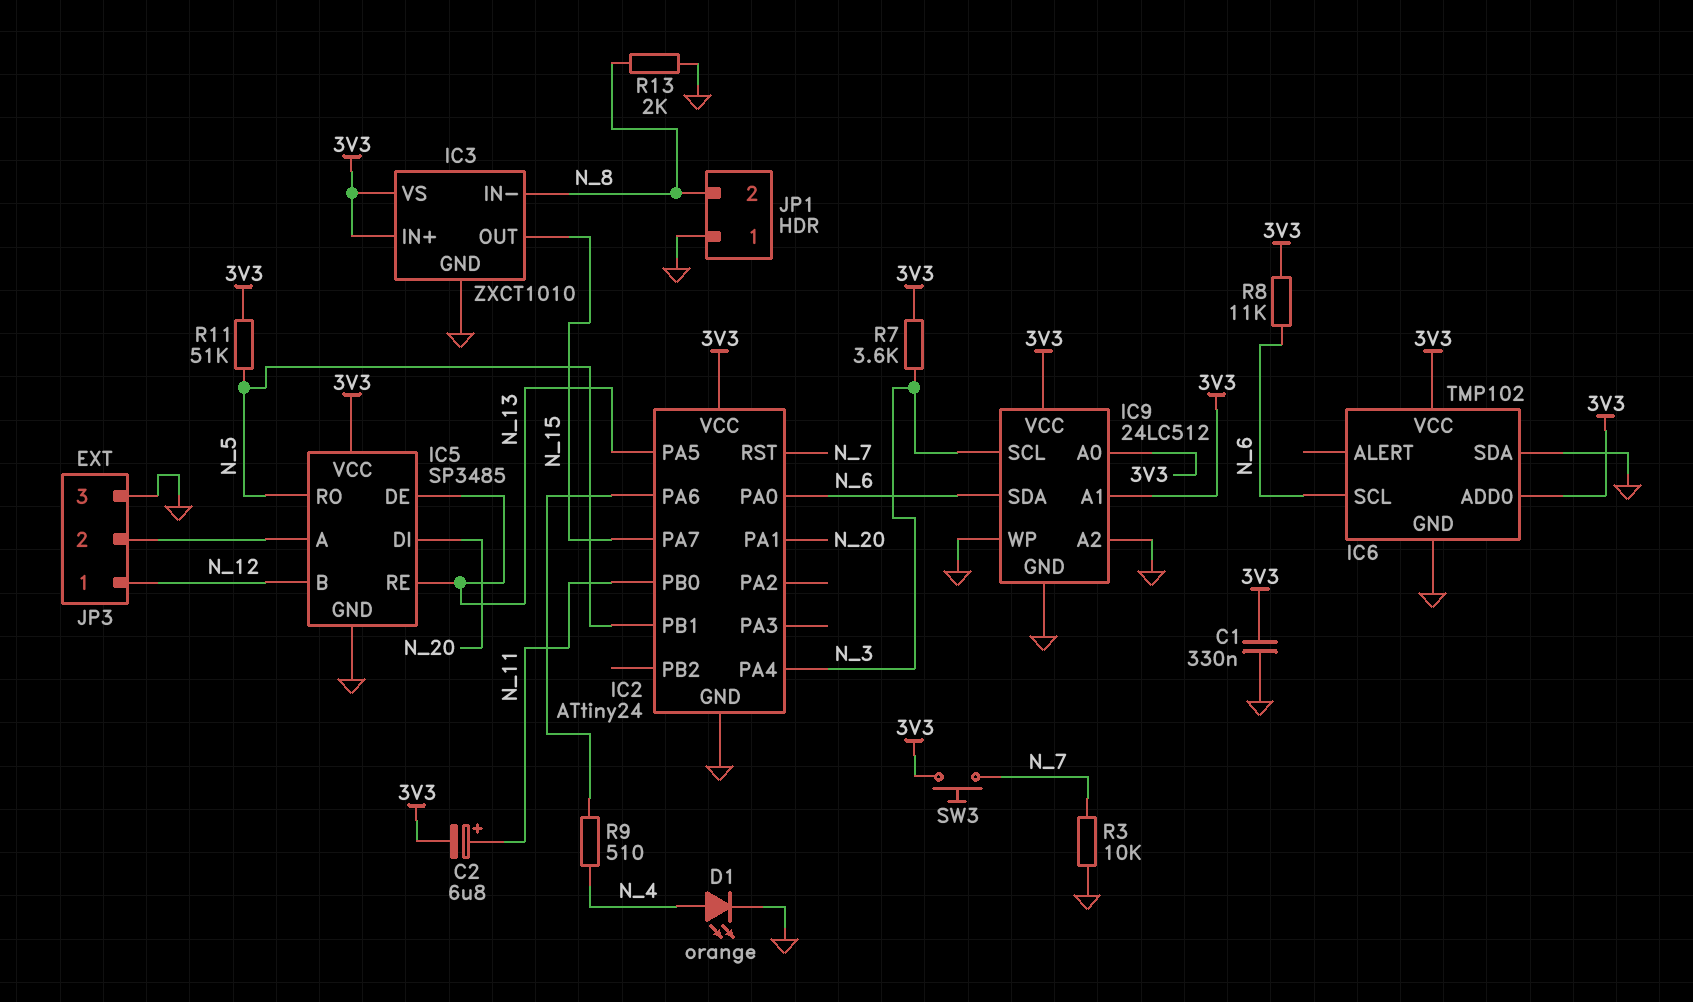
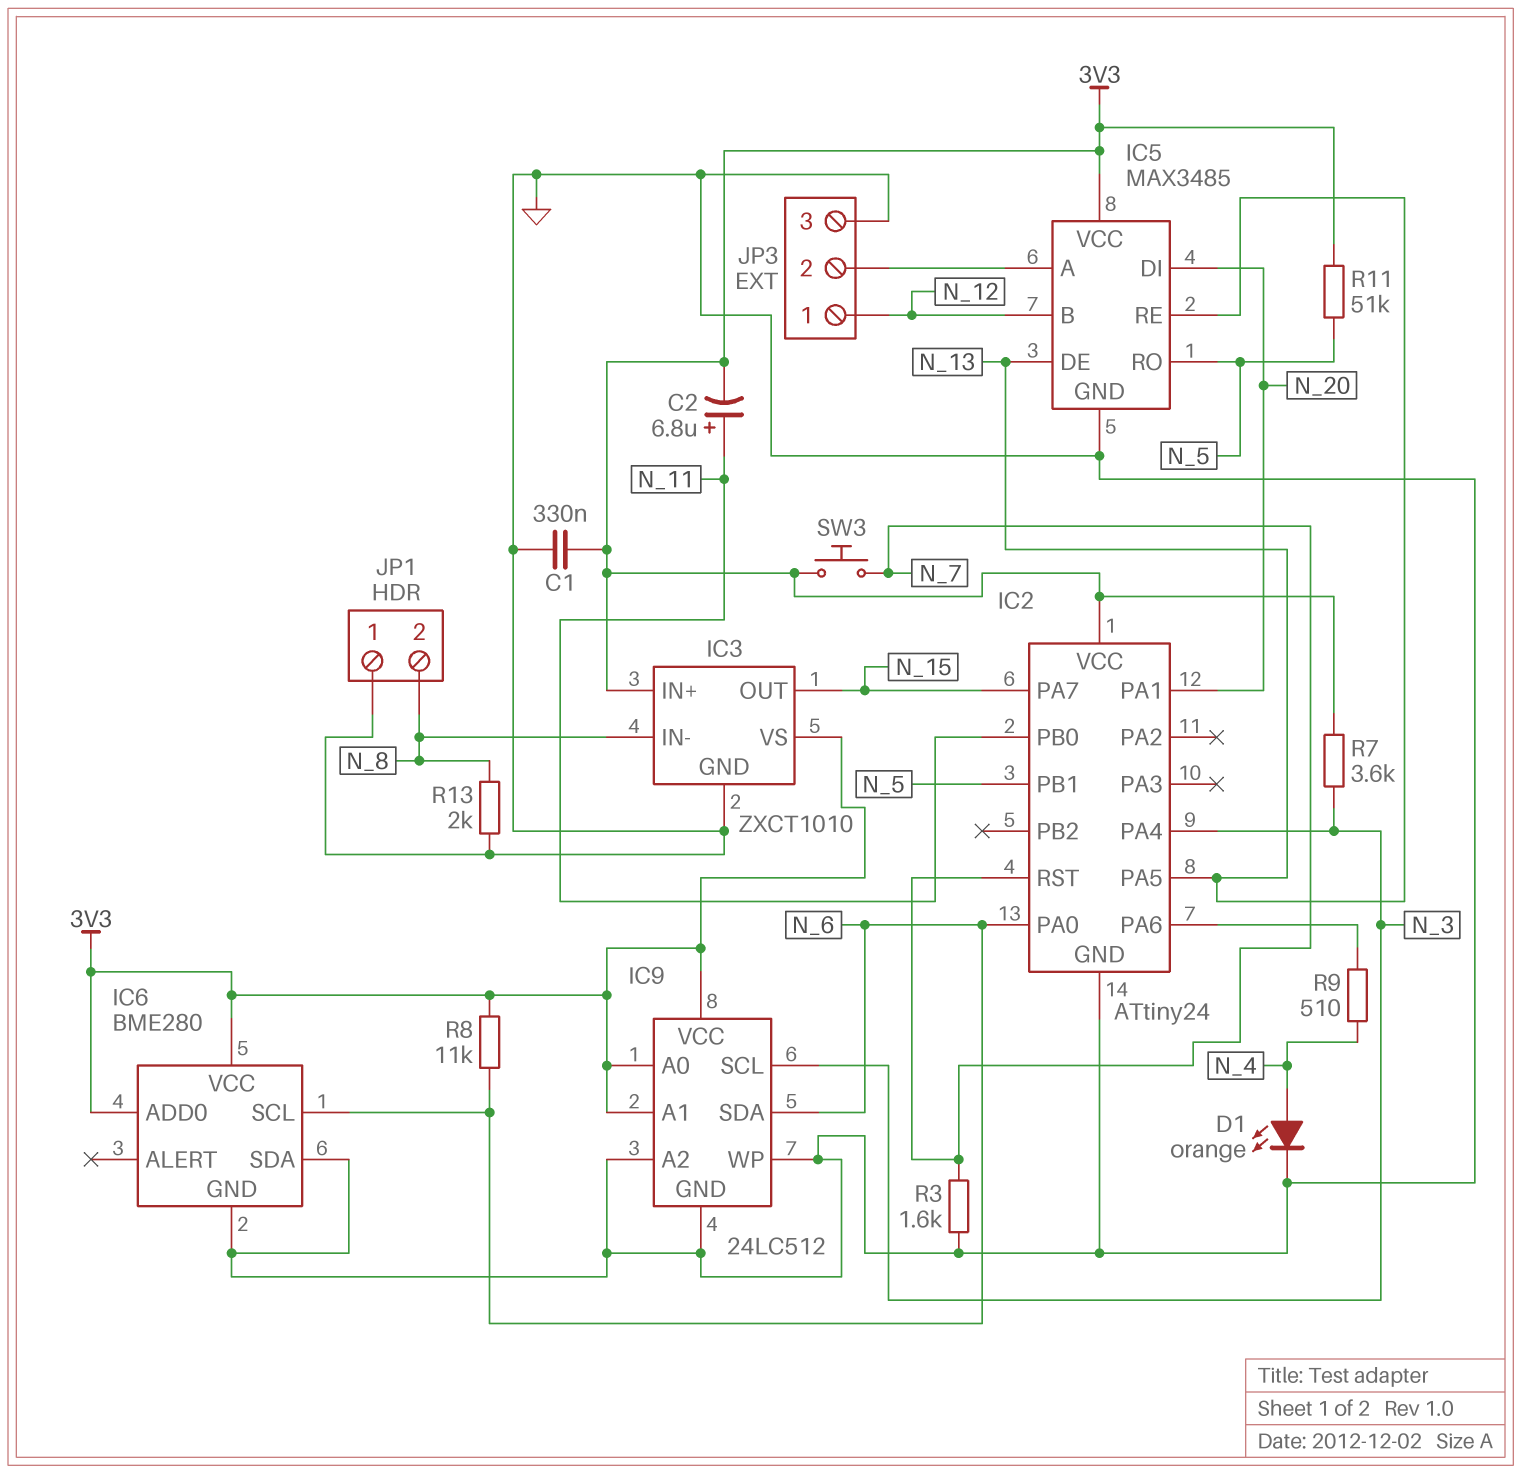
IC5: SP3485 -> MAX3485
IC6: TMP102 -> BME280
R3: 10k (GND, N_7) -> 1.6k (GND, N_7)

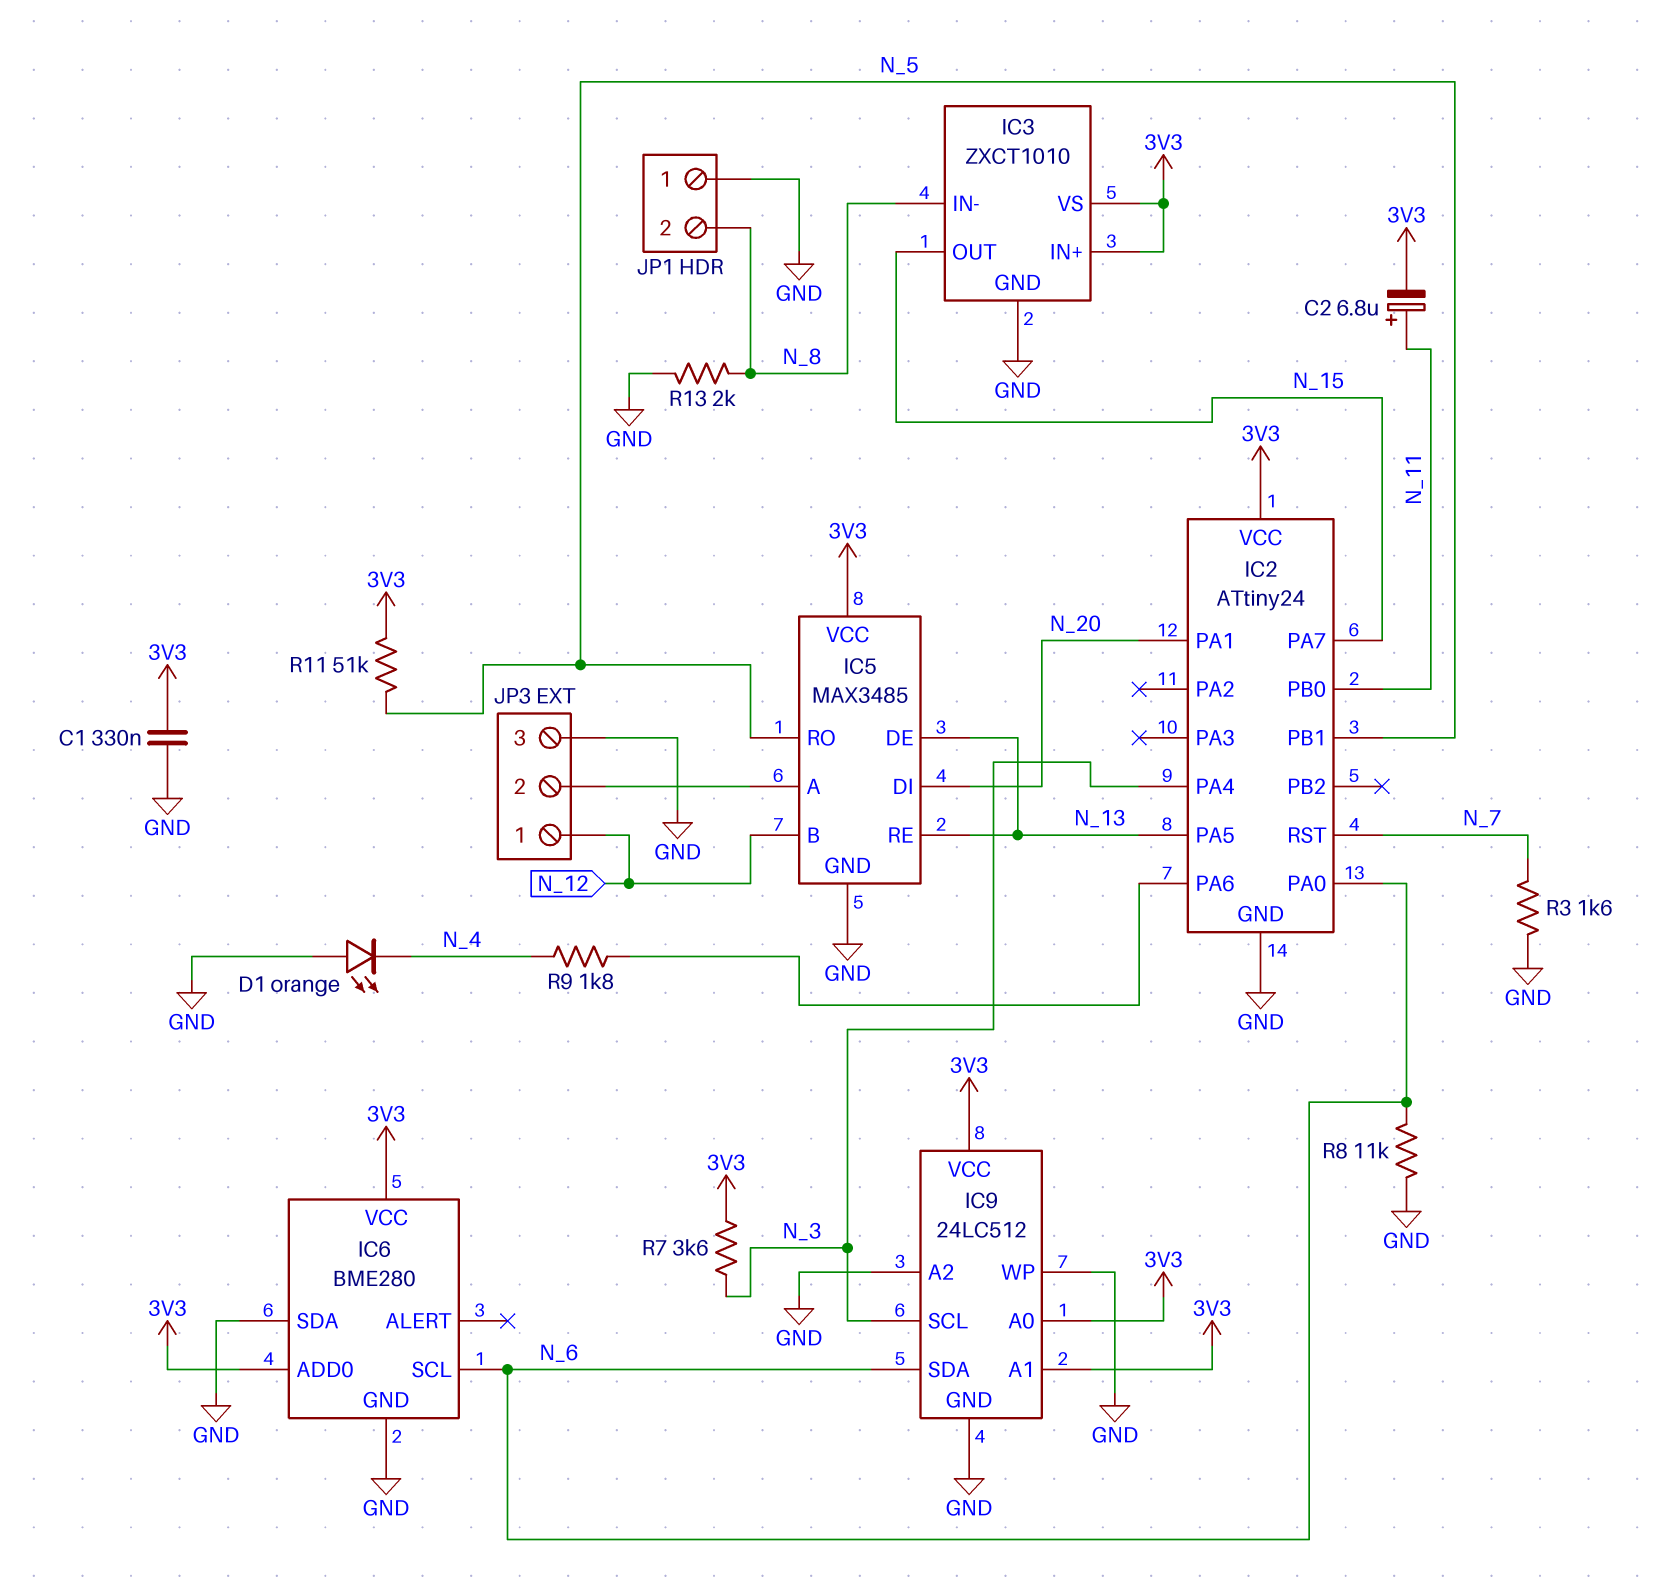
D1: LED orange (A N_4, K GND) -> LED orange (A GND, K N_4)
R8: 11k (3V3, N_6) -> 11k (GND, N_6)
R9: 510 (IC2/PA6, N_4) -> 1.8k (IC2/PA6, N_4)
SW3: button (3V3, N_7) -> none

